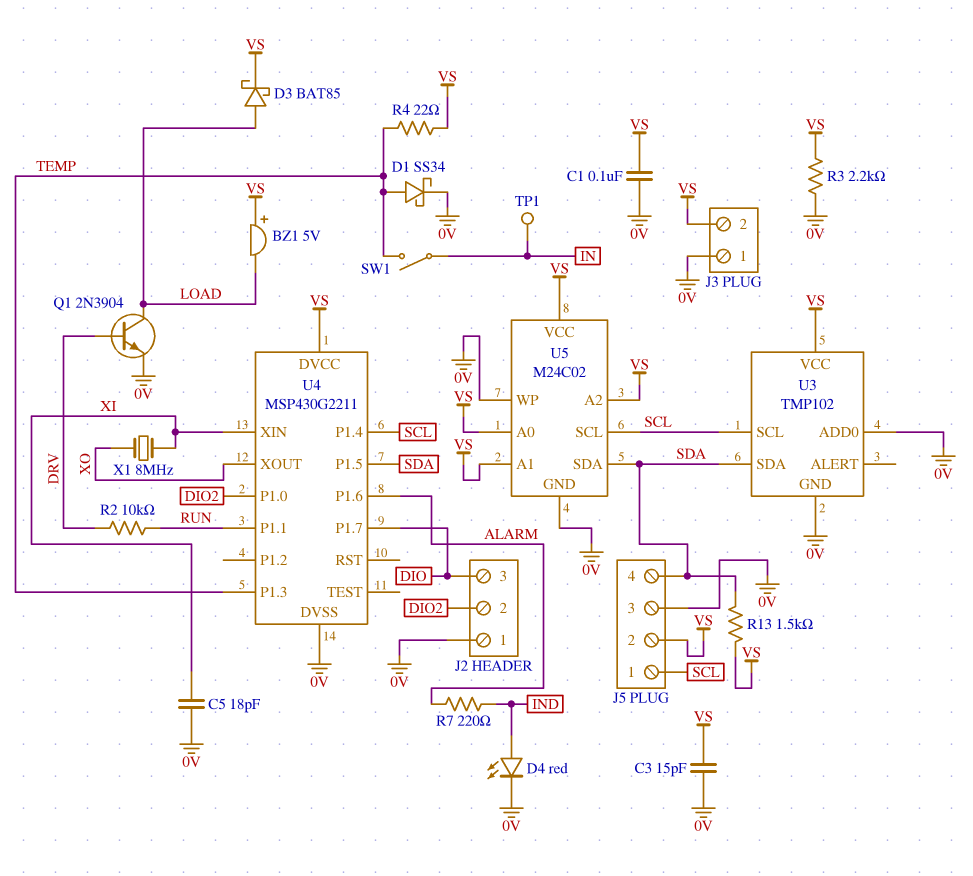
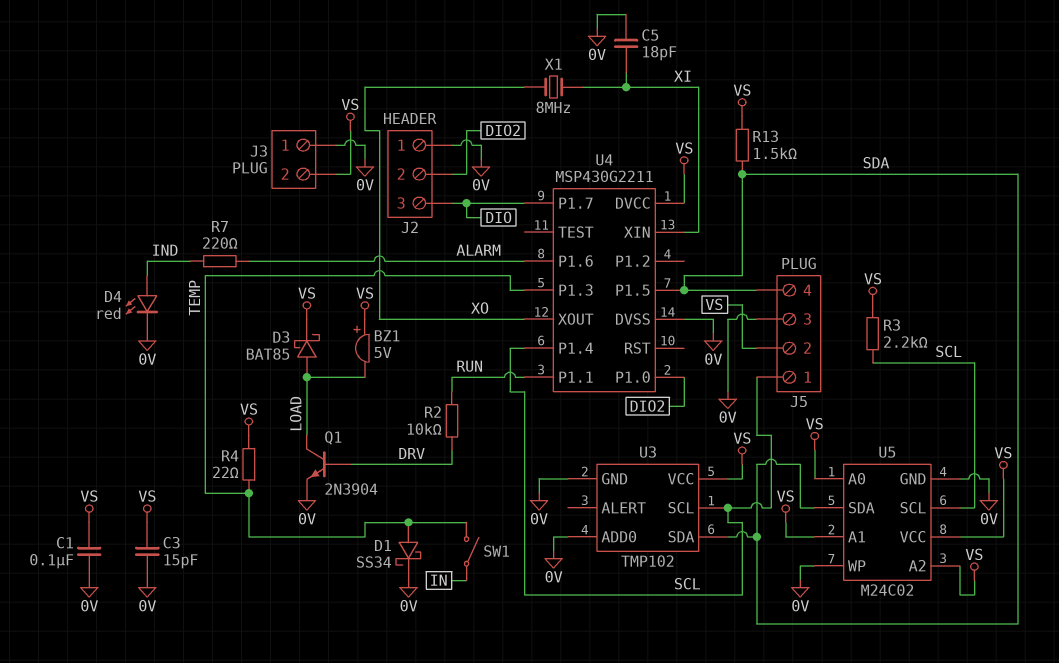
R3: 2.2k (0V, VS) -> 2.2k (SCL, VS)
TP1: test point (IN) -> none

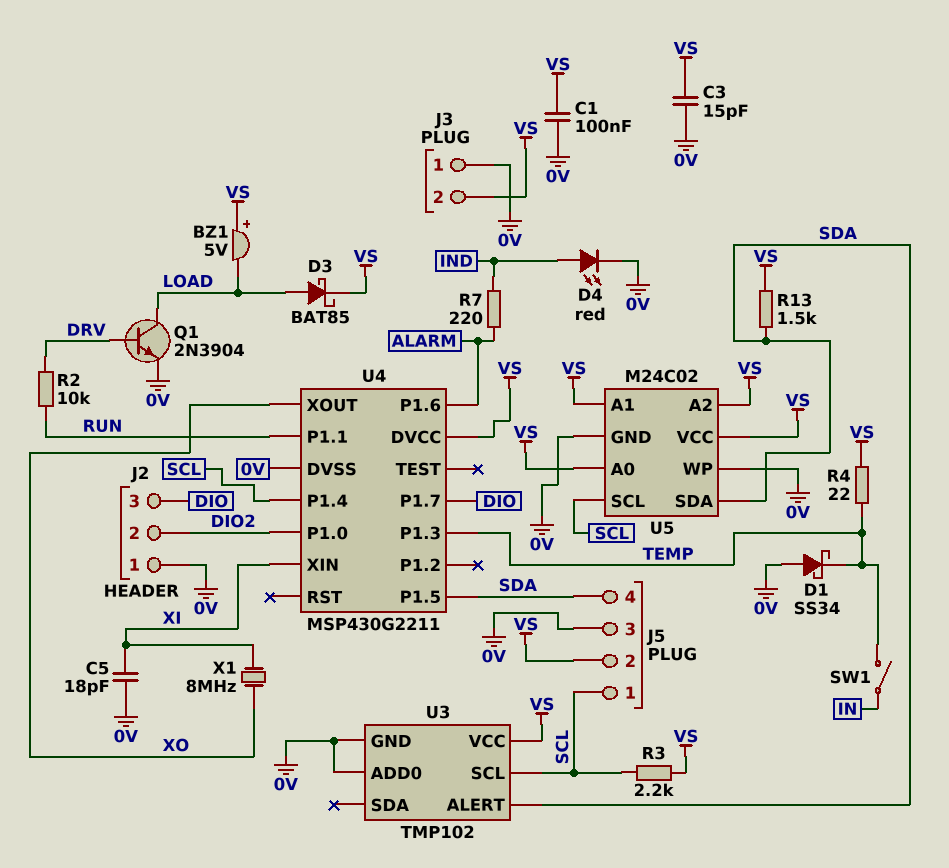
D1: schottky SS34 (A TEMP, K 0V) -> schottky SS34 (A 0V, K TEMP)
U3 pin ALERT: none -> SDA
U3 pin SDA: SDA -> none

